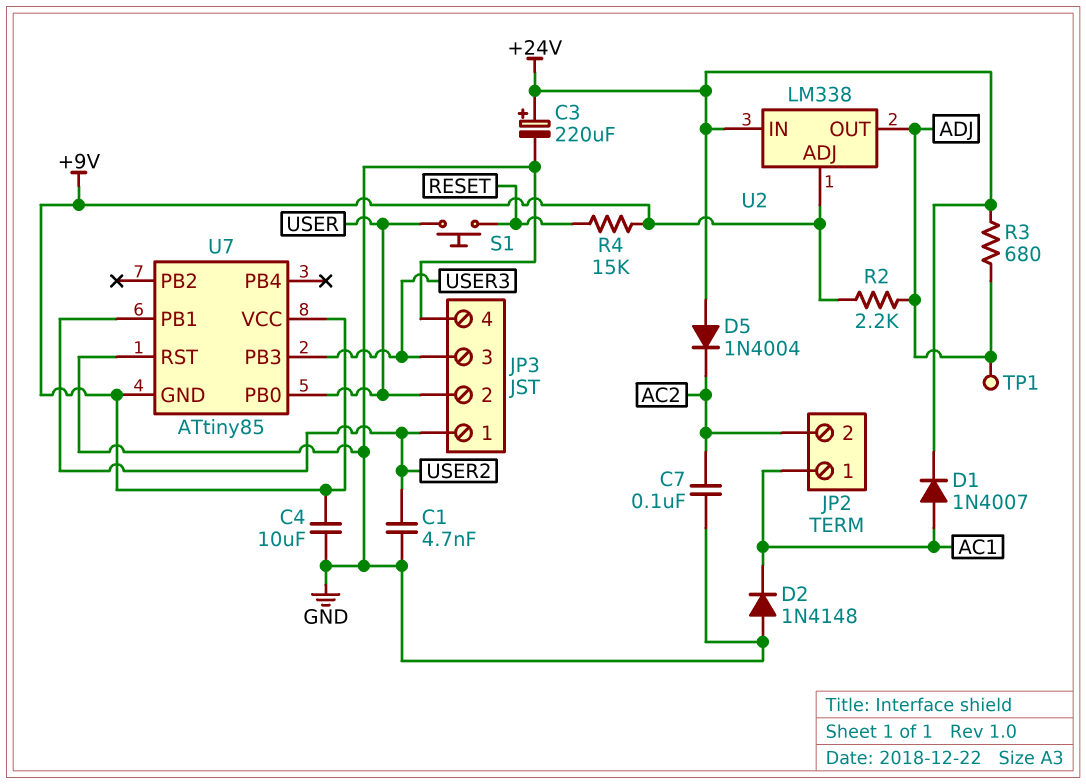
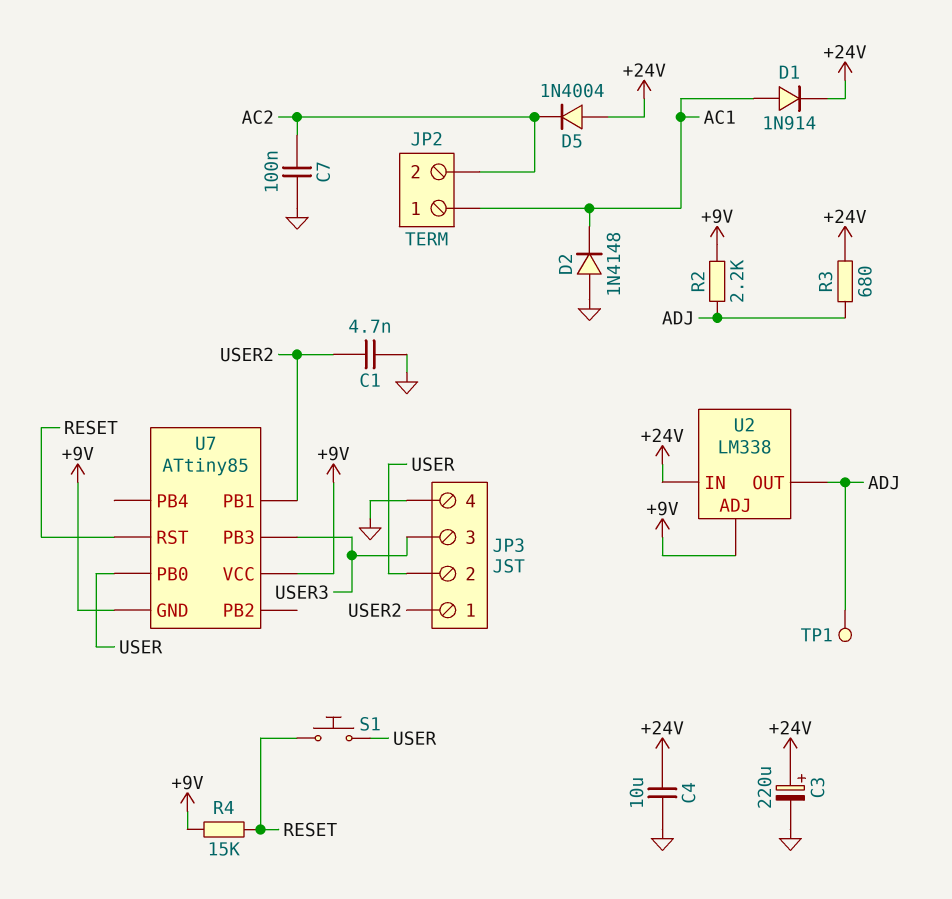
C4: 10uF (+9V, GND) -> 10uF (+24V, GND)
D1: diode 1N4007 (A AC1, K +24V) -> diode 1N914 (A AC1, K +24V)
U7 pin RST: GND -> RESET

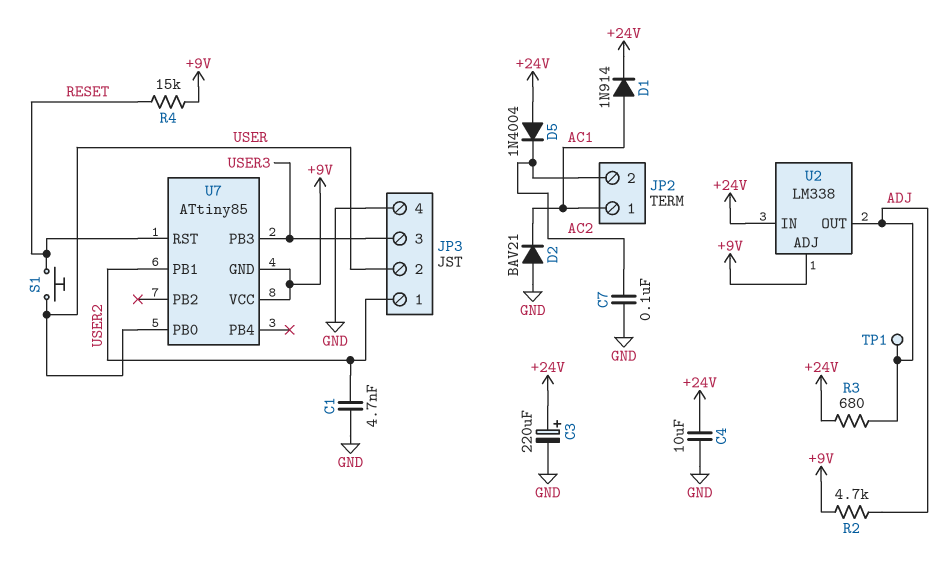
D2: diode 1N4148 (A GND, K AC1) -> diode BAV21 (A GND, K AC1)
R2: 2.2k (+9V, ADJ) -> 4.7k (+9V, ADJ)

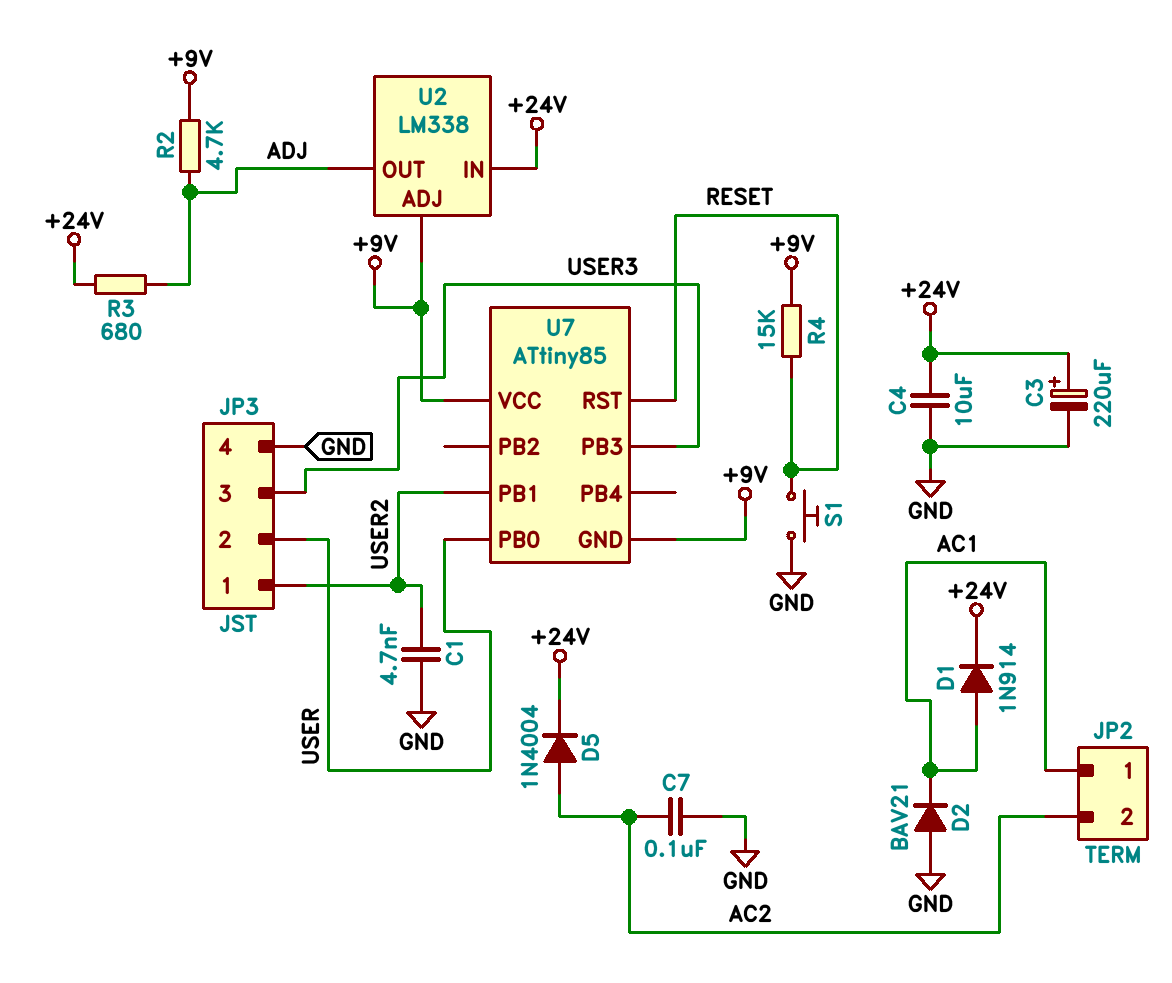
D5: diode 1N4004 (A +24V, K AC2) -> diode 1N4004 (A AC2, K +24V)
S1: button (RESET, USER) -> button (GND, RESET)
TP1: test point (ADJ) -> none

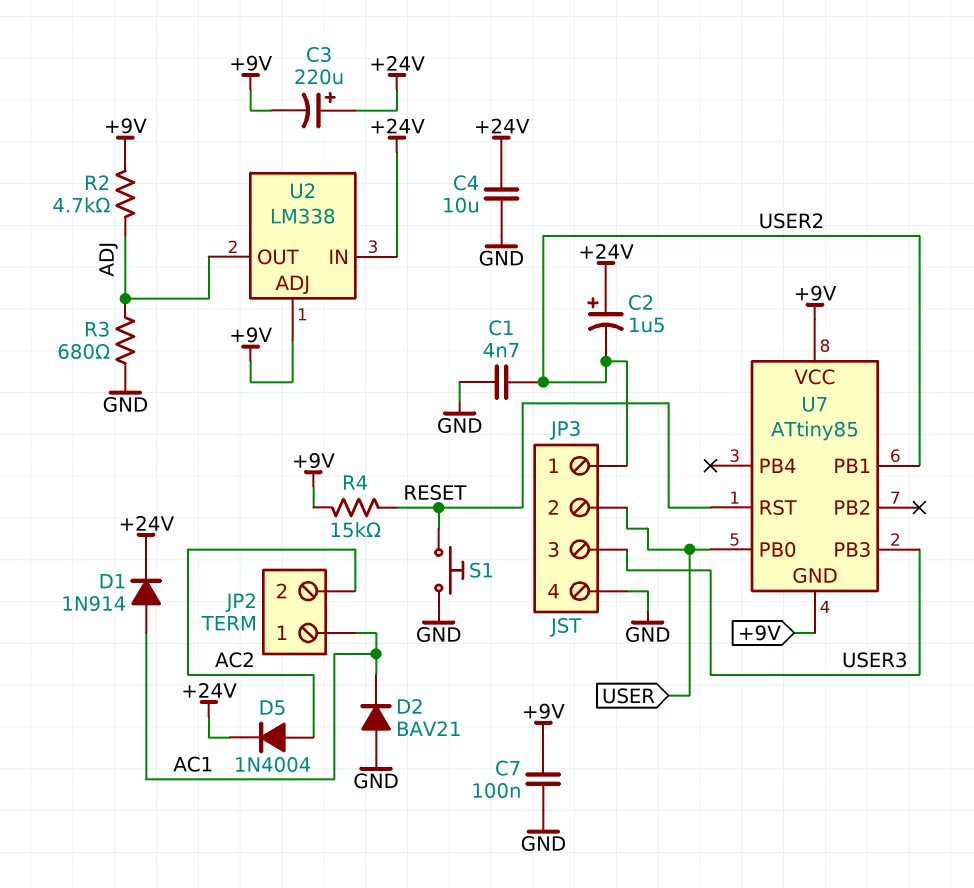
C2: none -> 1.5uF (plus +24V, minus USER2)
C3: 220uF (plus +24V, minus GND) -> 220uF (plus +24V, minus +9V)
C7: 100nF (AC2, GND) -> 100nF (+9V, GND)
R3: 680 (+24V, ADJ) -> 680 (ADJ, GND)

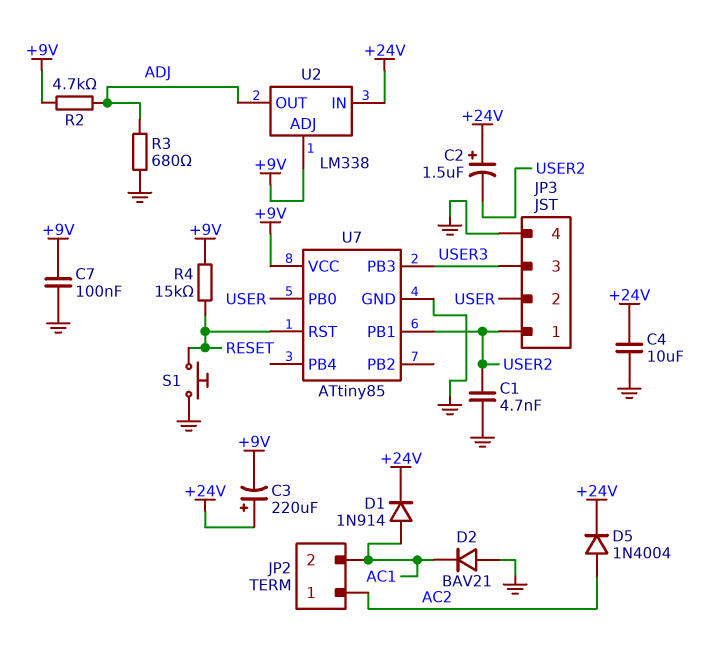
JP2 pin 1: AC1 -> AC2
JP2 pin 2: AC2 -> AC1
U7 pin GND: +9V -> GND

